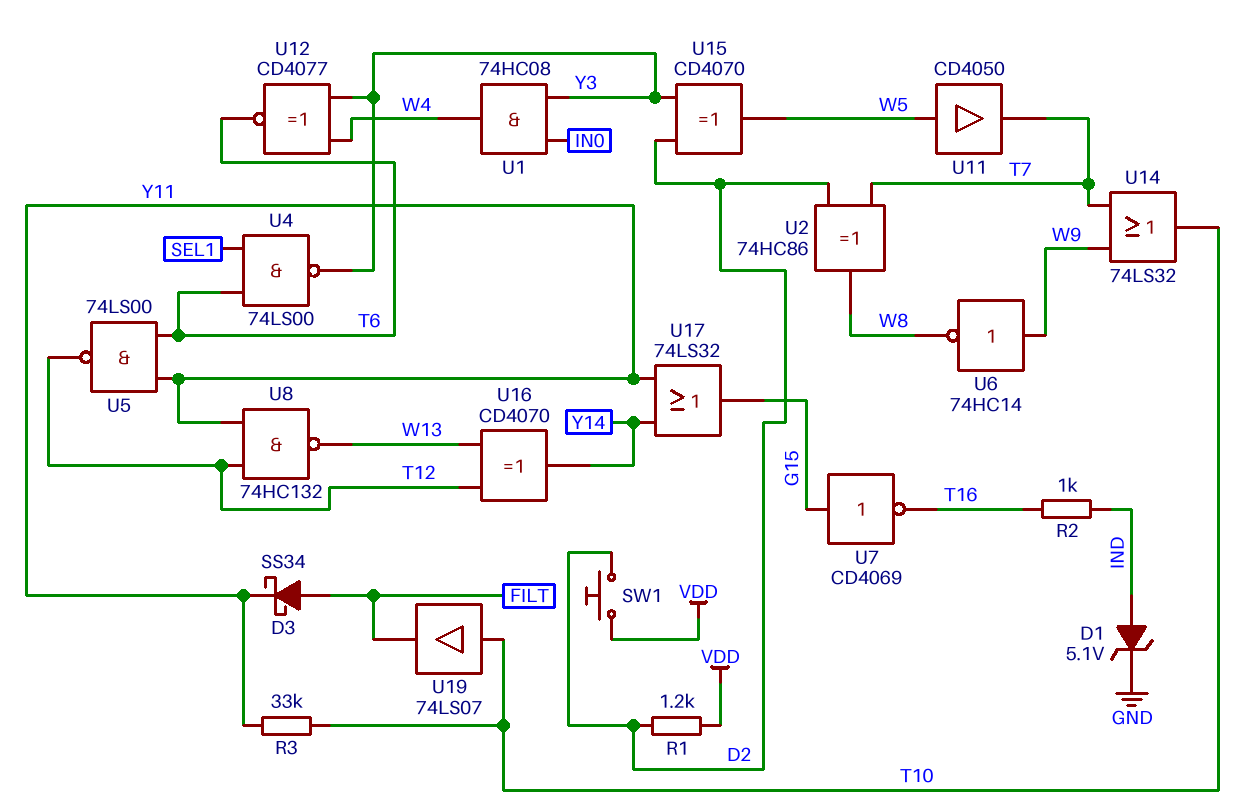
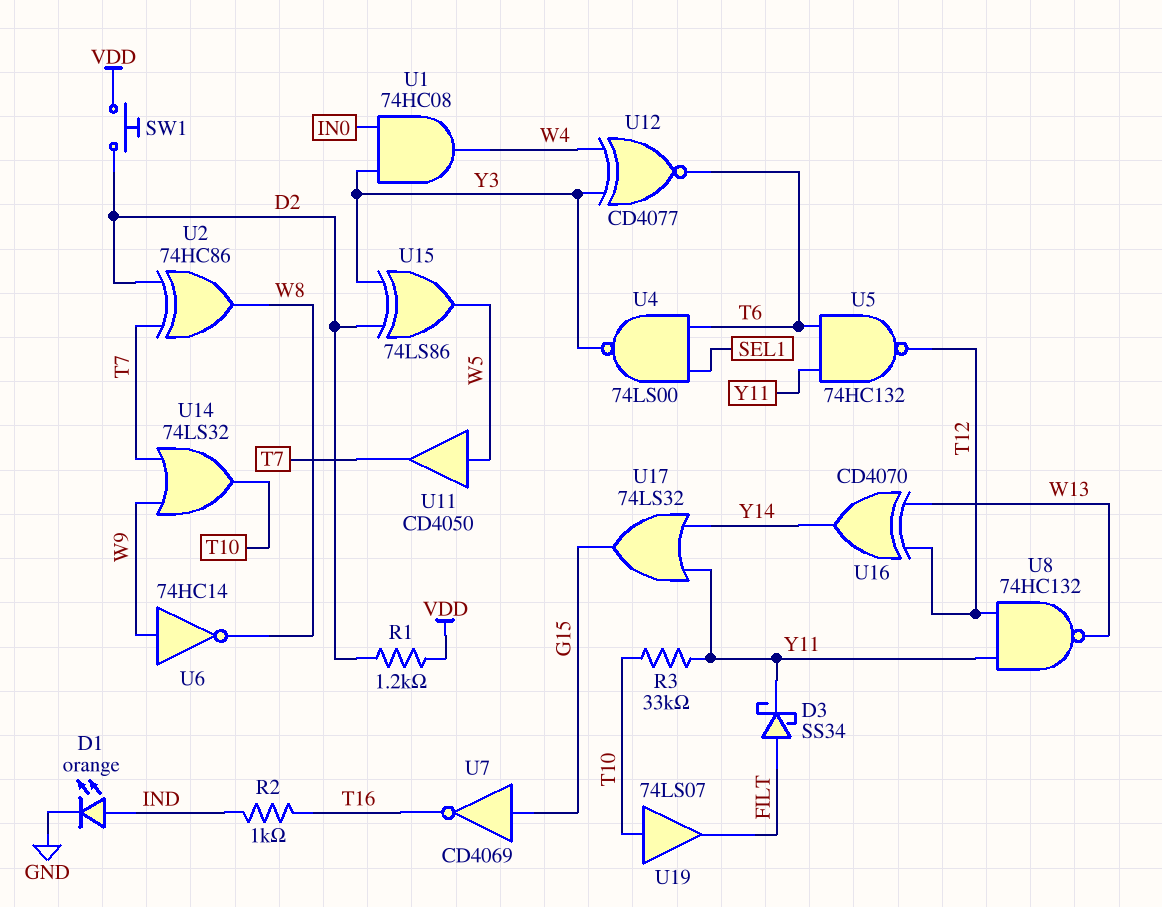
D1: zener 5.1V (A IND, K GND) -> LED orange (A IND, K GND)
U5: NAND 74LS00 (in T6, in Y11, out T12) -> NAND 74HC132 (in T6, in Y11, out T12)
U15: XOR CD4070 (in D2, in Y3, out W5) -> XOR 74LS86 (in D2, in Y3, out W5)

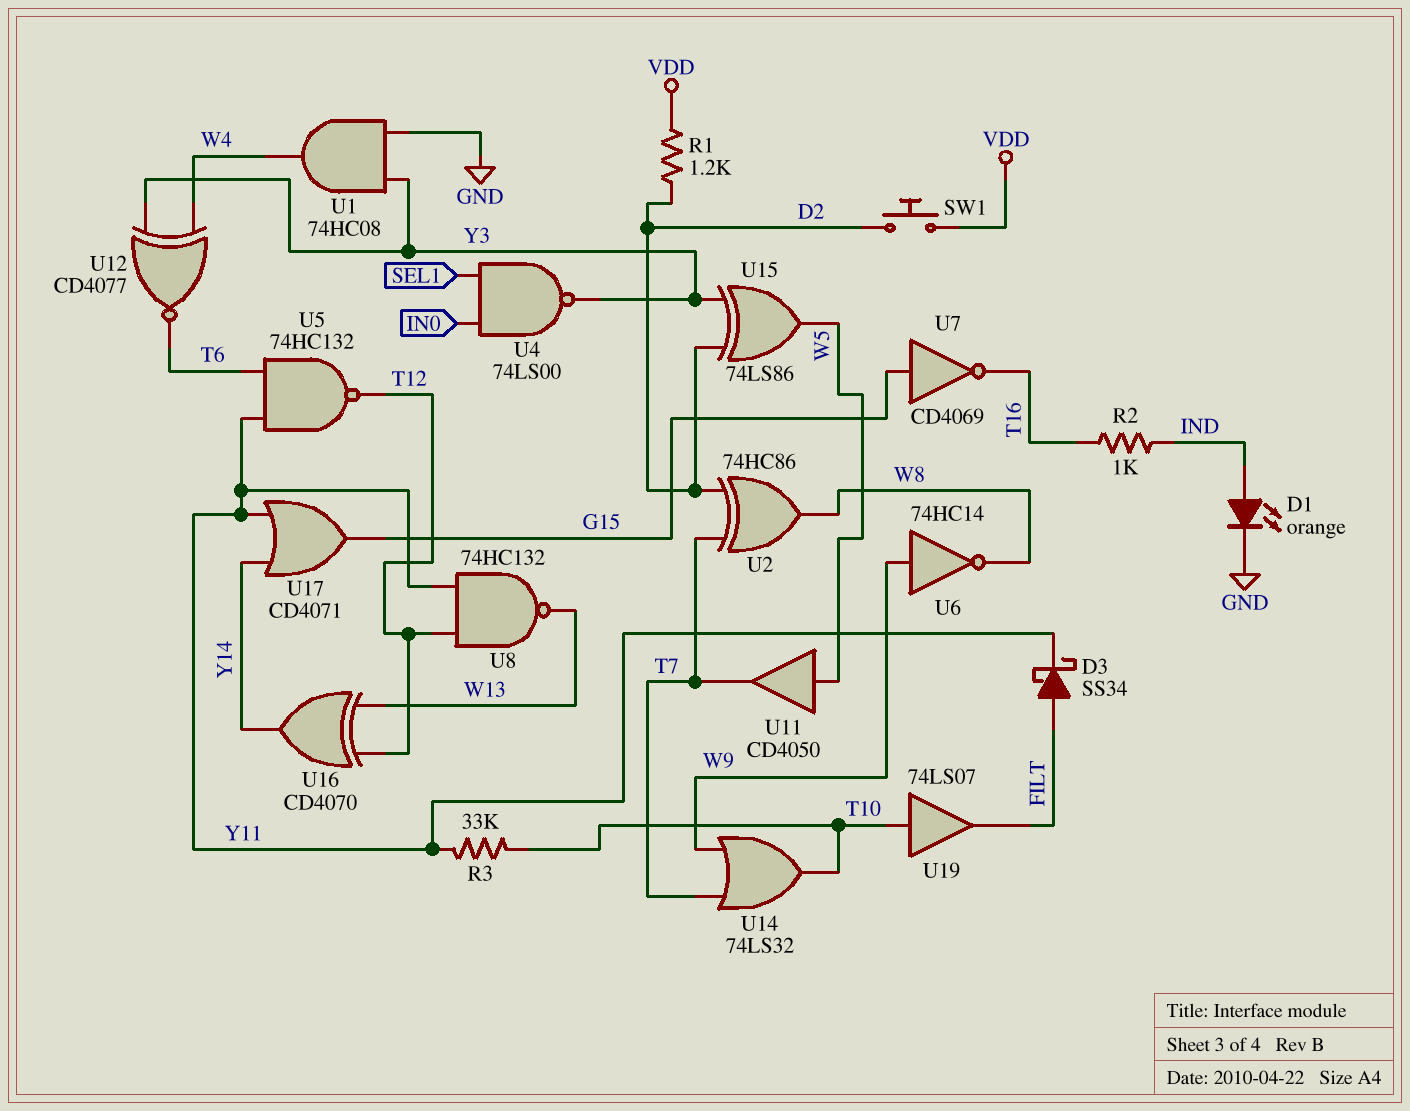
U1: AND 74HC08 (in IN0, in Y3, out W4) -> AND 74HC08 (in GND, in Y3, out W4)
U4: NAND 74LS00 (in SEL1, in T6, out Y3) -> NAND 74LS00 (in IN0, in SEL1, out Y3)
U17: OR 74LS32 (in Y11, in Y14, out G15) -> OR CD4071 (in Y11, in Y14, out G15)

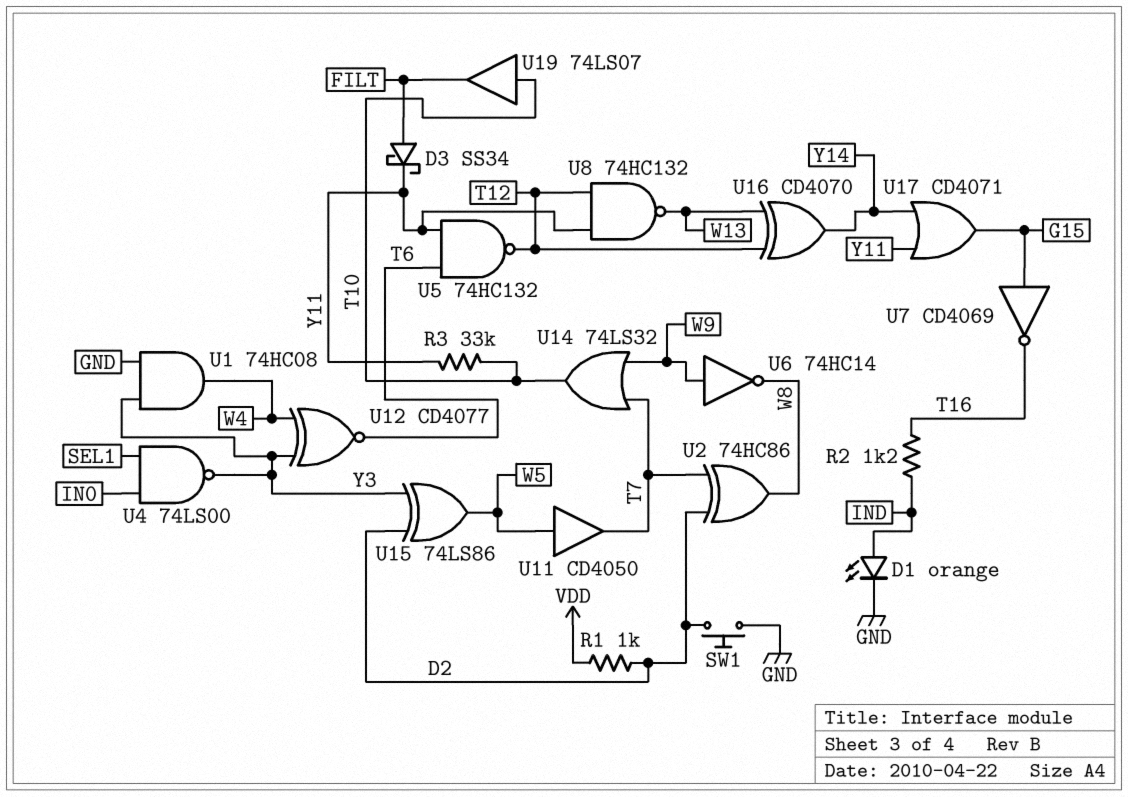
R1: 1.2k (D2, VDD) -> 1k (D2, VDD)
R2: 1k (IND, T16) -> 1.2k (IND, T16)
SW1: button (D2, VDD) -> button (D2, GND)

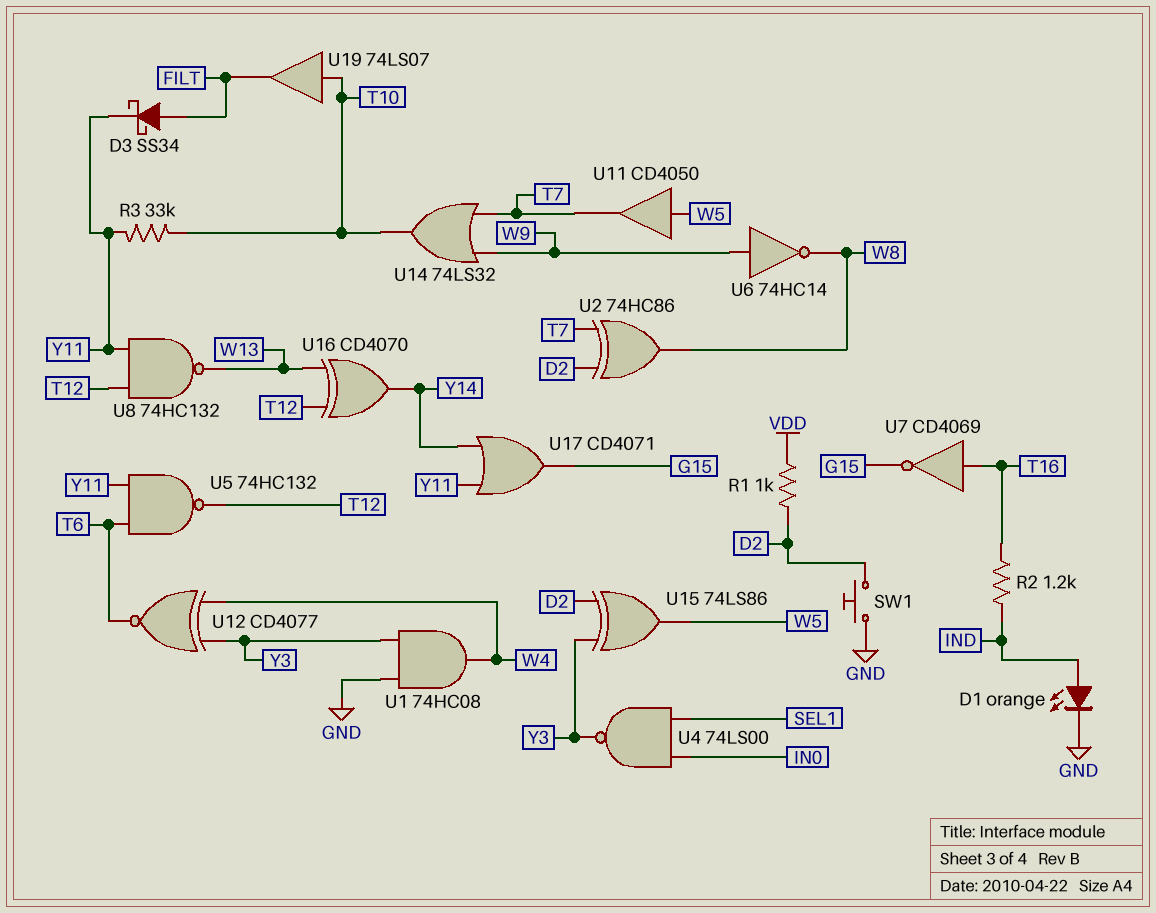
U7: NOT CD4069 (in G15, out T16) -> NOT CD4069 (in T16, out G15)

